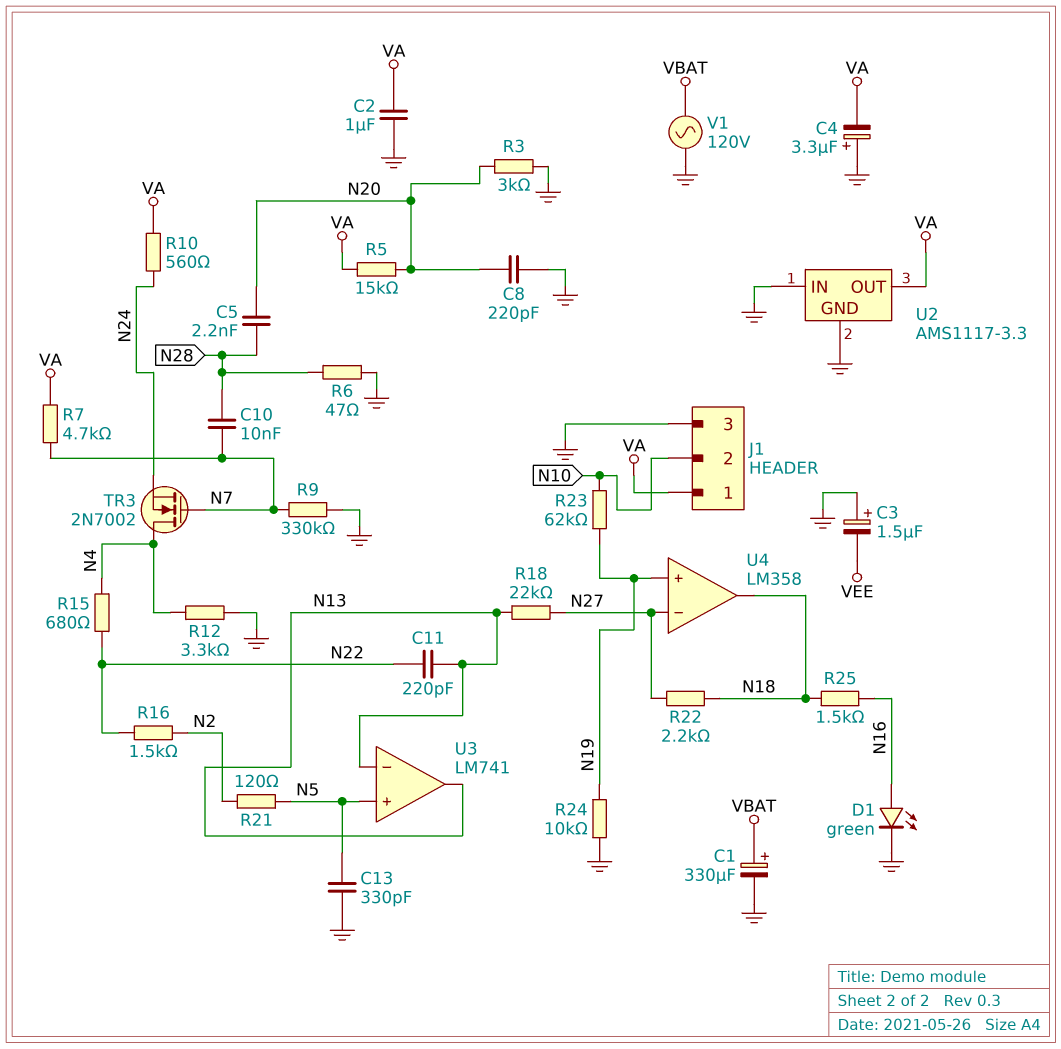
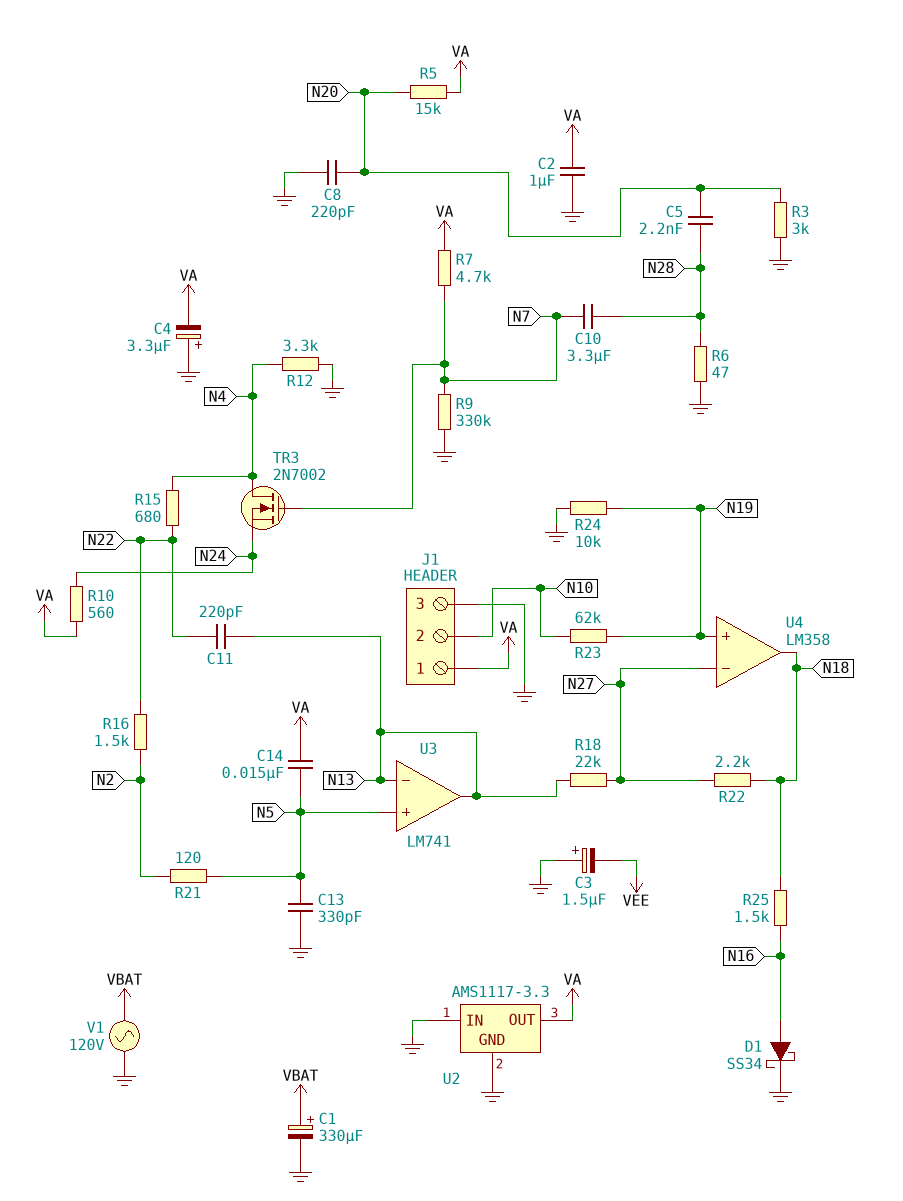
C10: 10nF (N7, N28) -> 3.3uF (N7, N28)
C14: none -> 15nF (N5, VA)
D1: LED green (A N16, K GND) -> schottky SS34 (A N16, K GND)

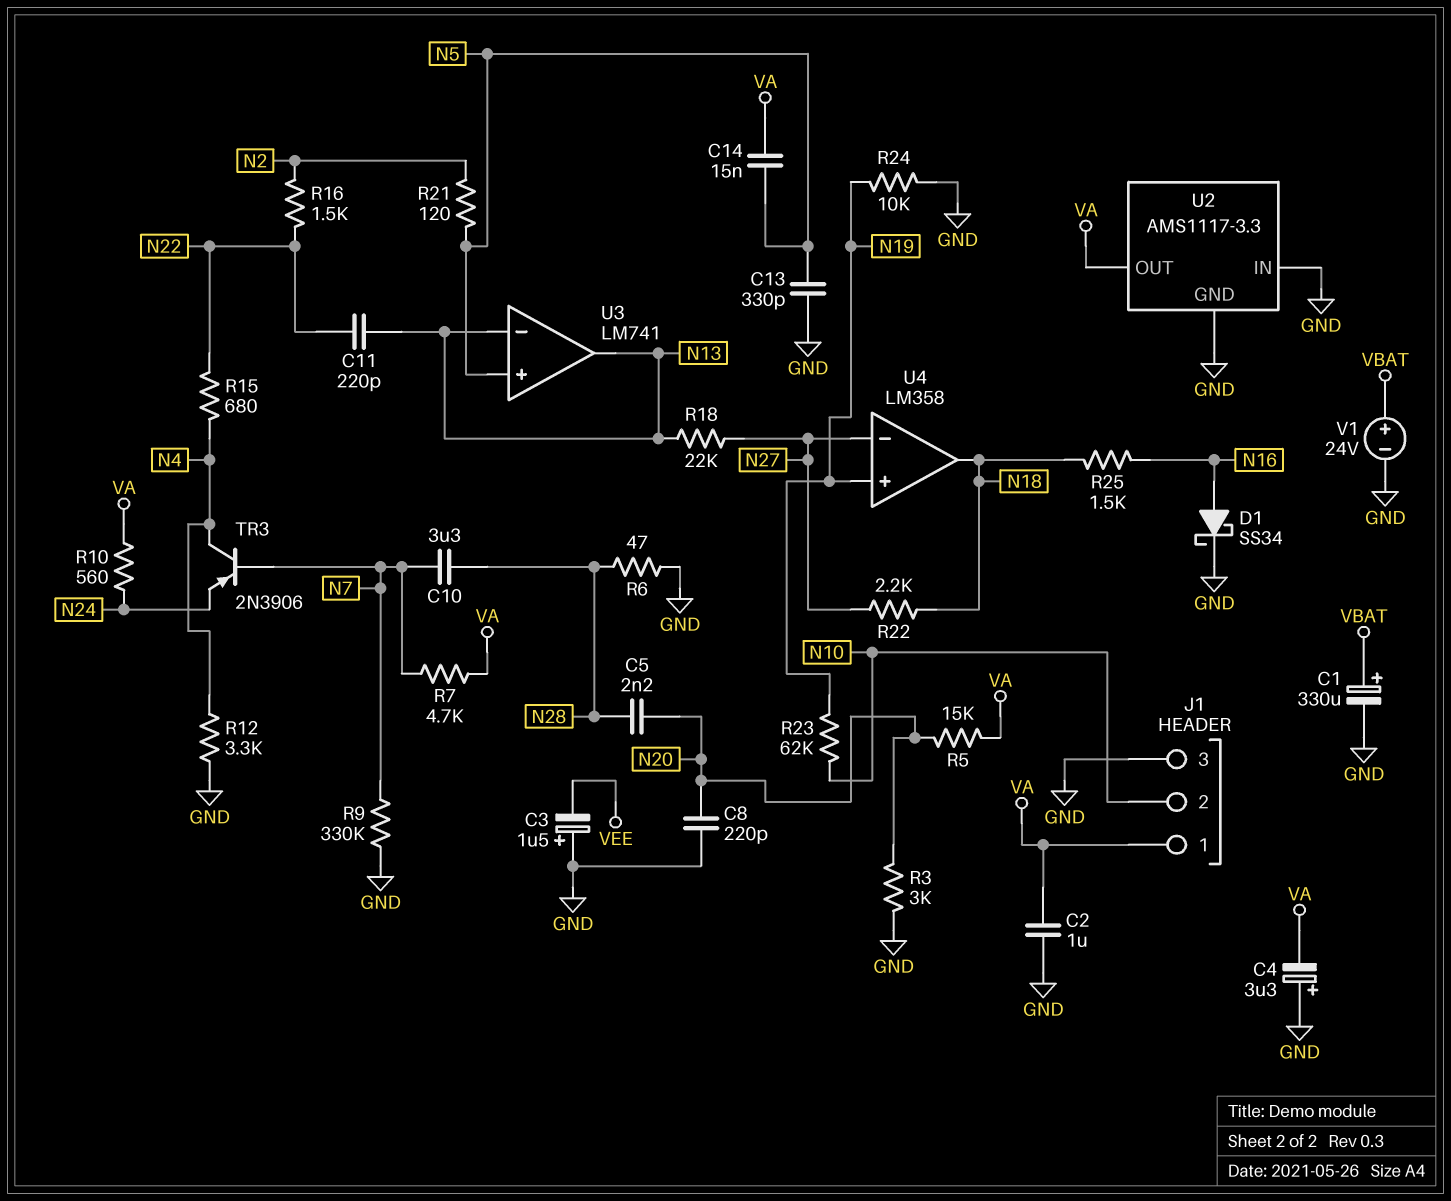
TR3: NMOS 2N7002 (G N7, D N4, S N24) -> PNP 2N3906 (B N7, C N4, E N24)
V1: AC 120V (GND, VBAT) -> 24V (plus VBAT, minus GND)

